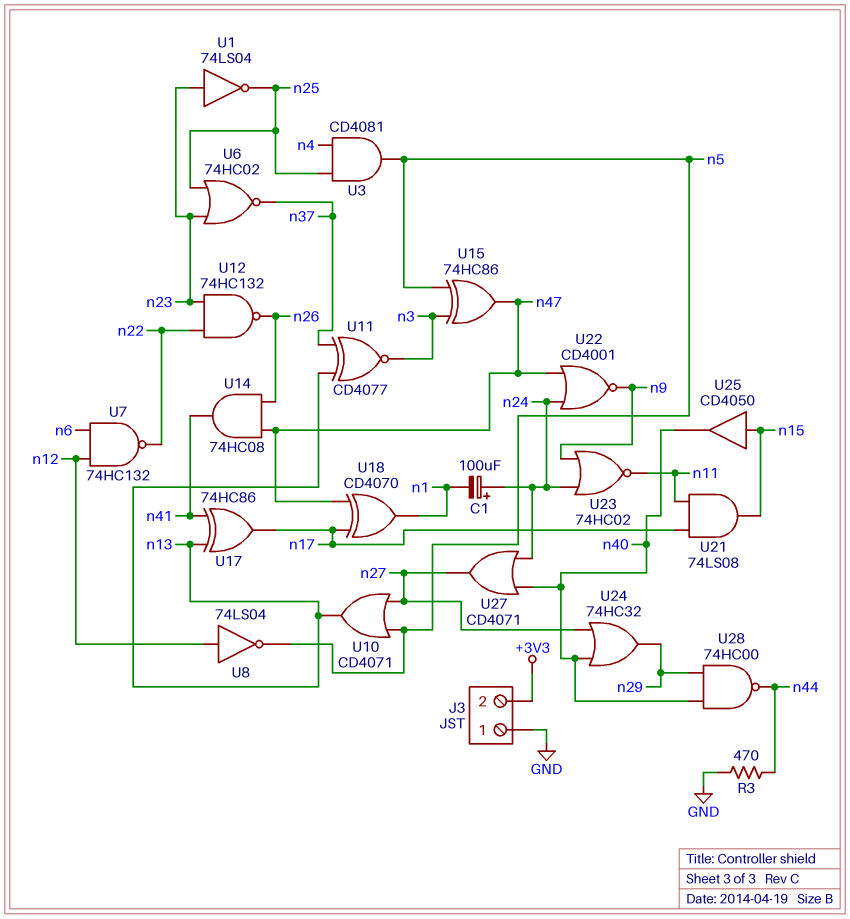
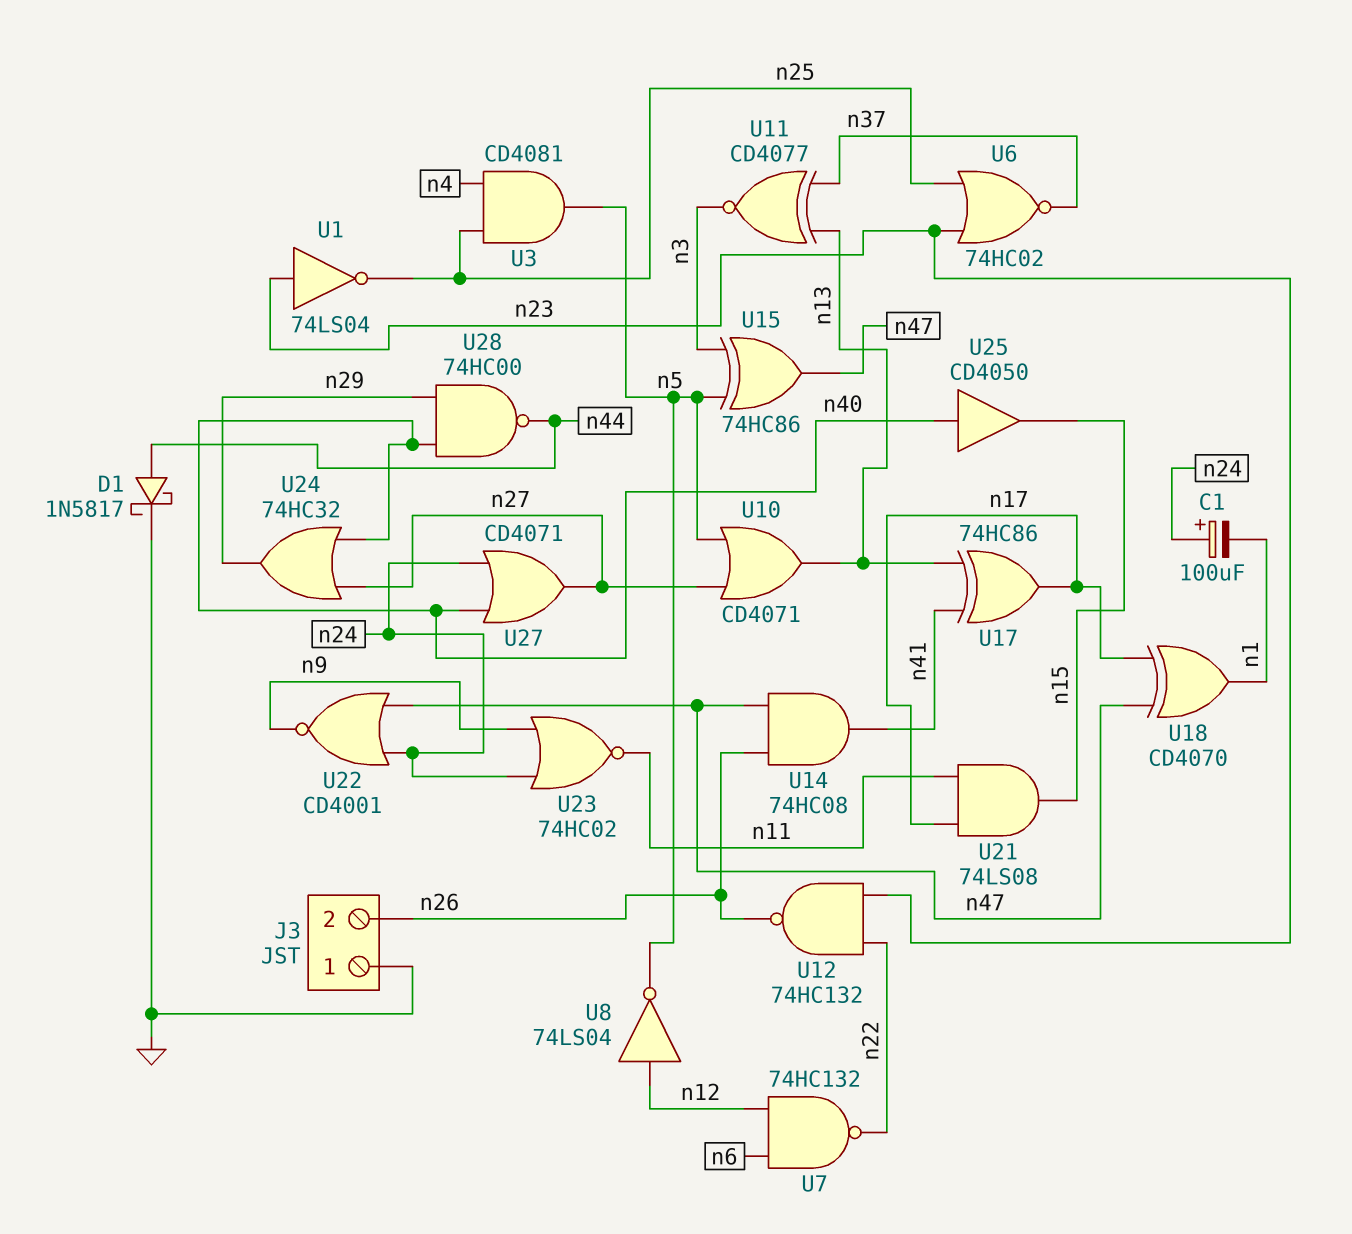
D1: none -> schottky 1N5817 (A n44, K GND)
J3 pin 2: +3V3 -> n26
R3: 470 (GND, n44) -> none
U25: buffer CD4050 (in n15, out n40) -> buffer CD4050 (in n40, out n15)

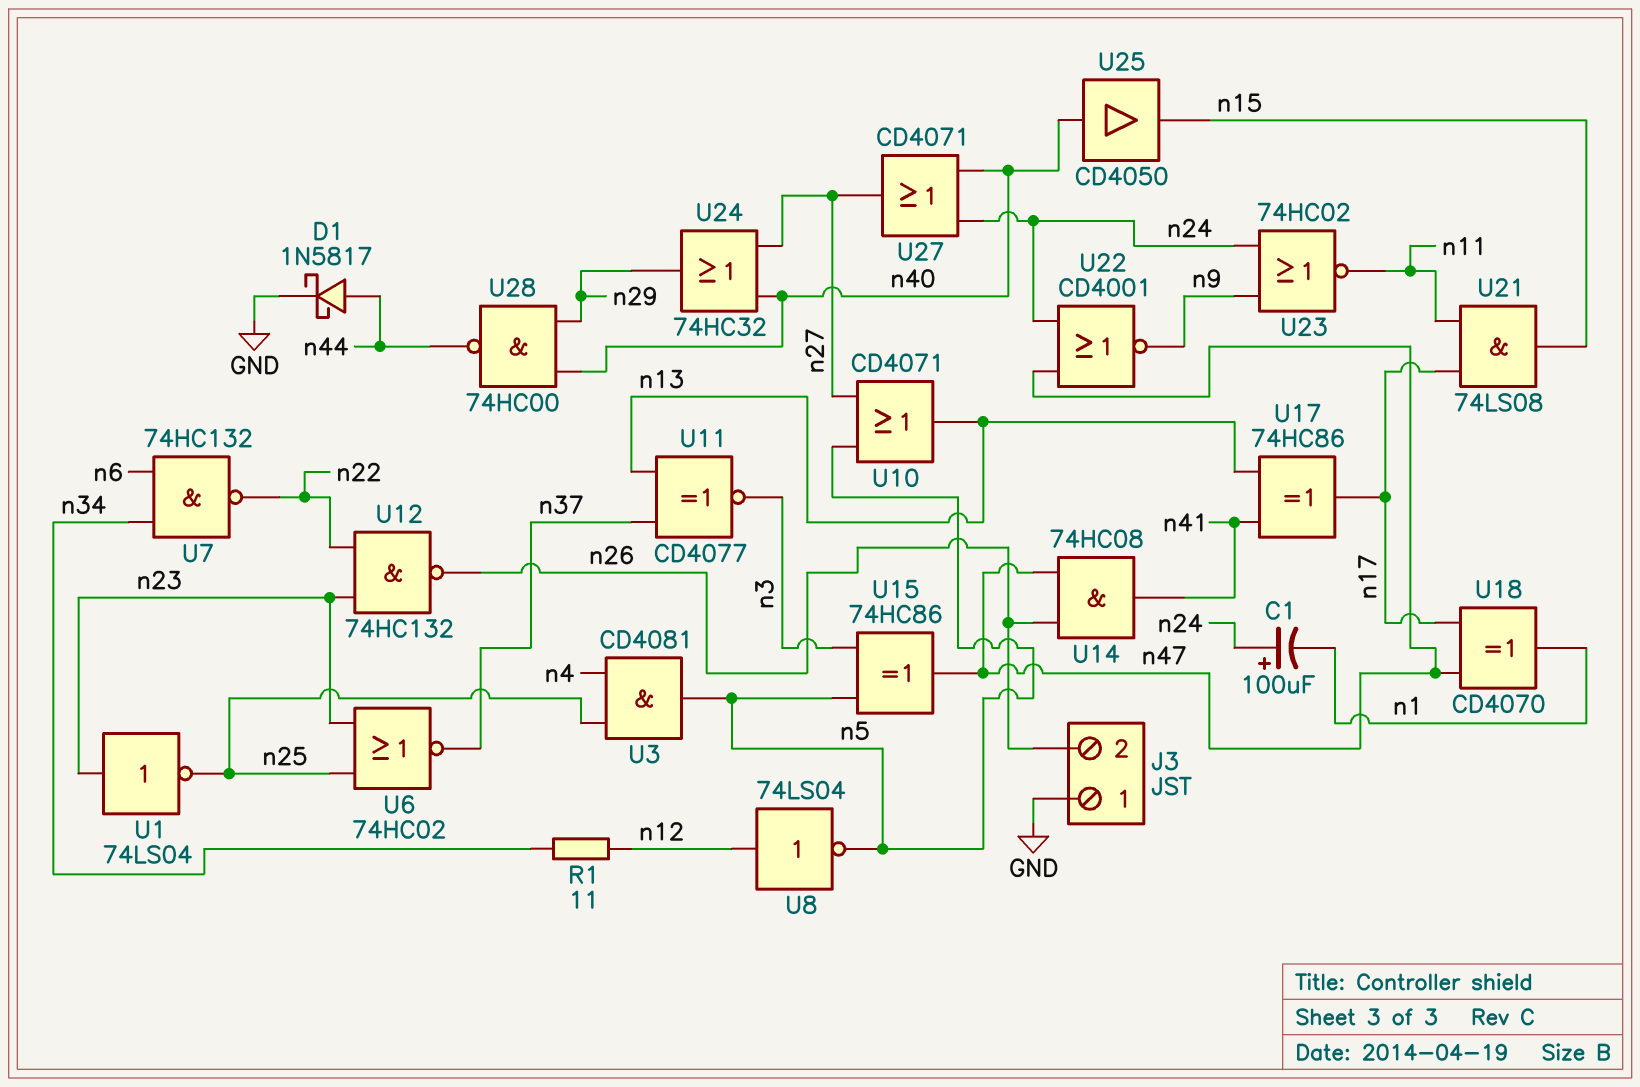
R1: none -> 11 (n12, n34)
U7: NAND 74HC132 (in n6, in n12, out n22) -> NAND 74HC132 (in n6, in n34, out n22)

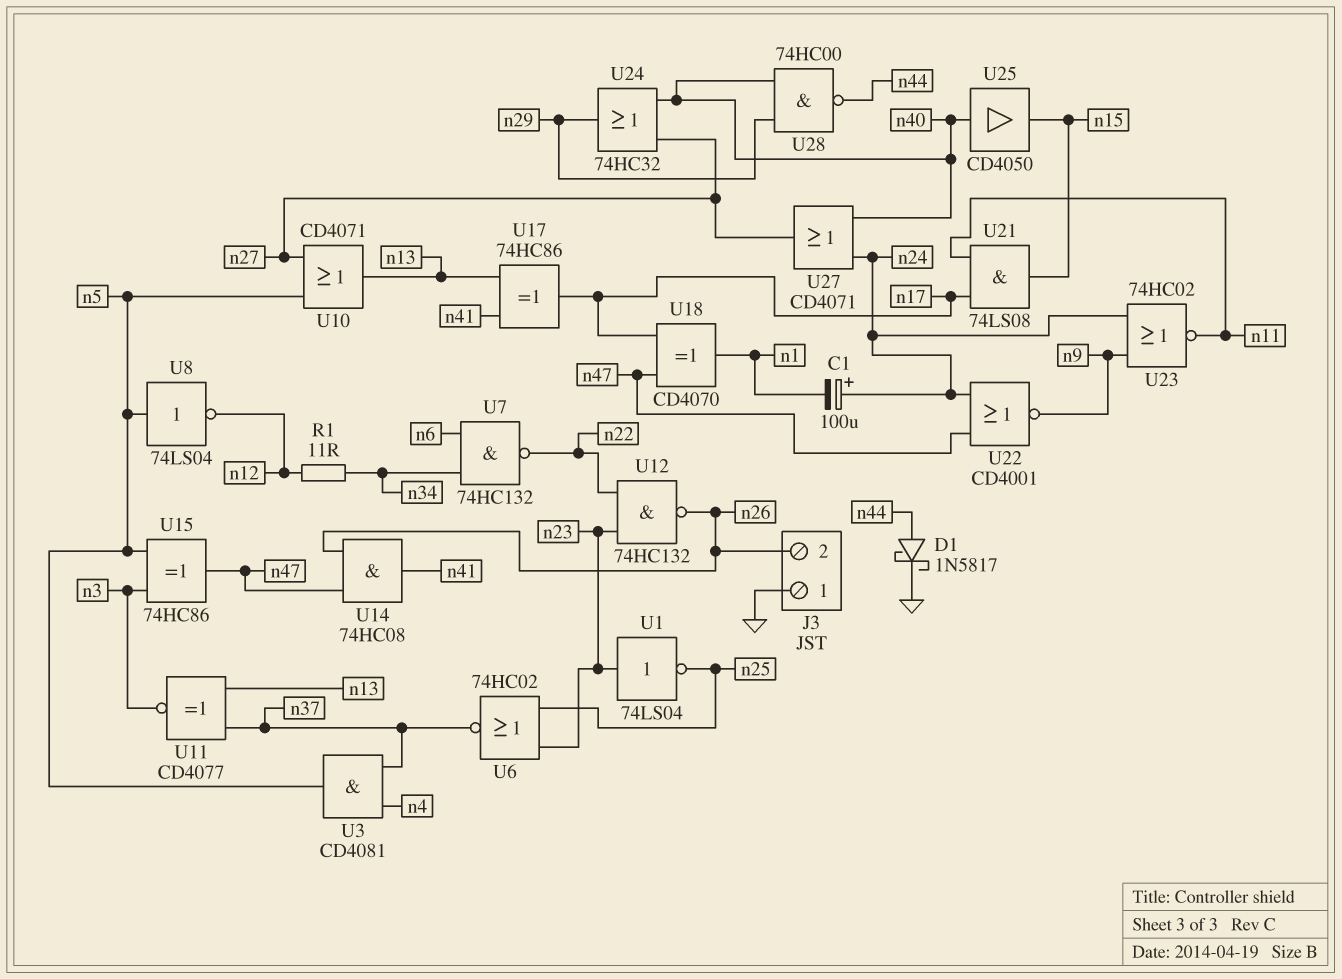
U3: AND CD4081 (in n4, in n25, out n5) -> AND CD4081 (in n4, in n37, out n5)
U8: NOT 74LS04 (in n12, out n5) -> NOT 74LS04 (in n5, out n12)

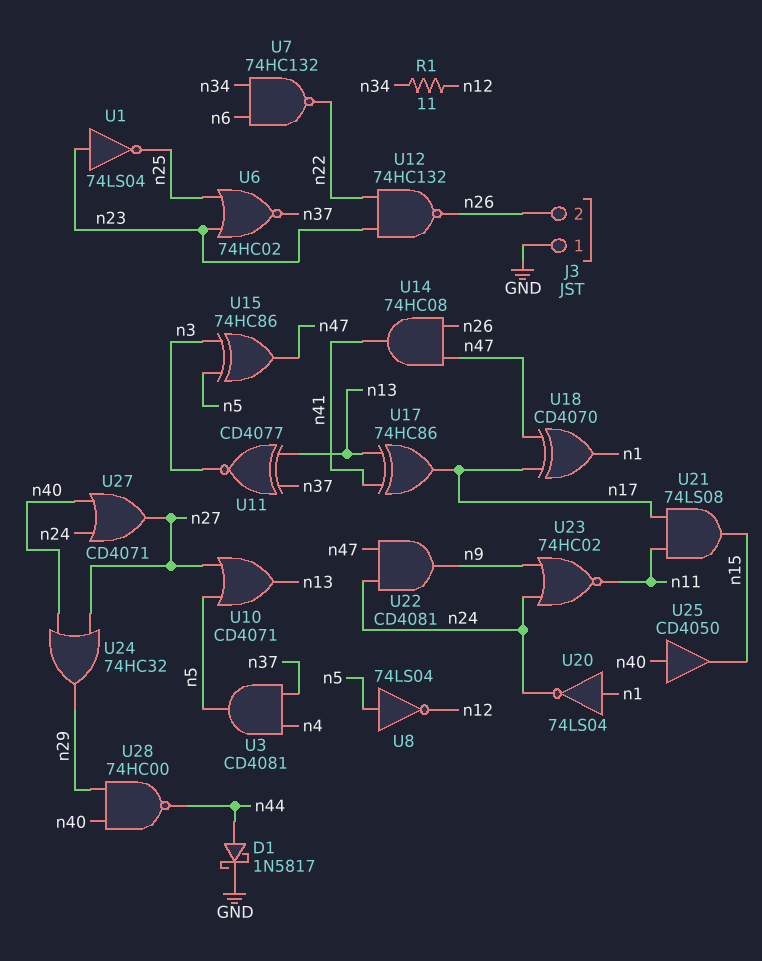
C1: 100uF (plus n24, minus n1) -> none
U20: none -> NOT 74LS04 (in n1, out n24)
U22: NOR CD4001 (in n24, in n47, out n9) -> AND CD4081 (in n24, in n47, out n9)

